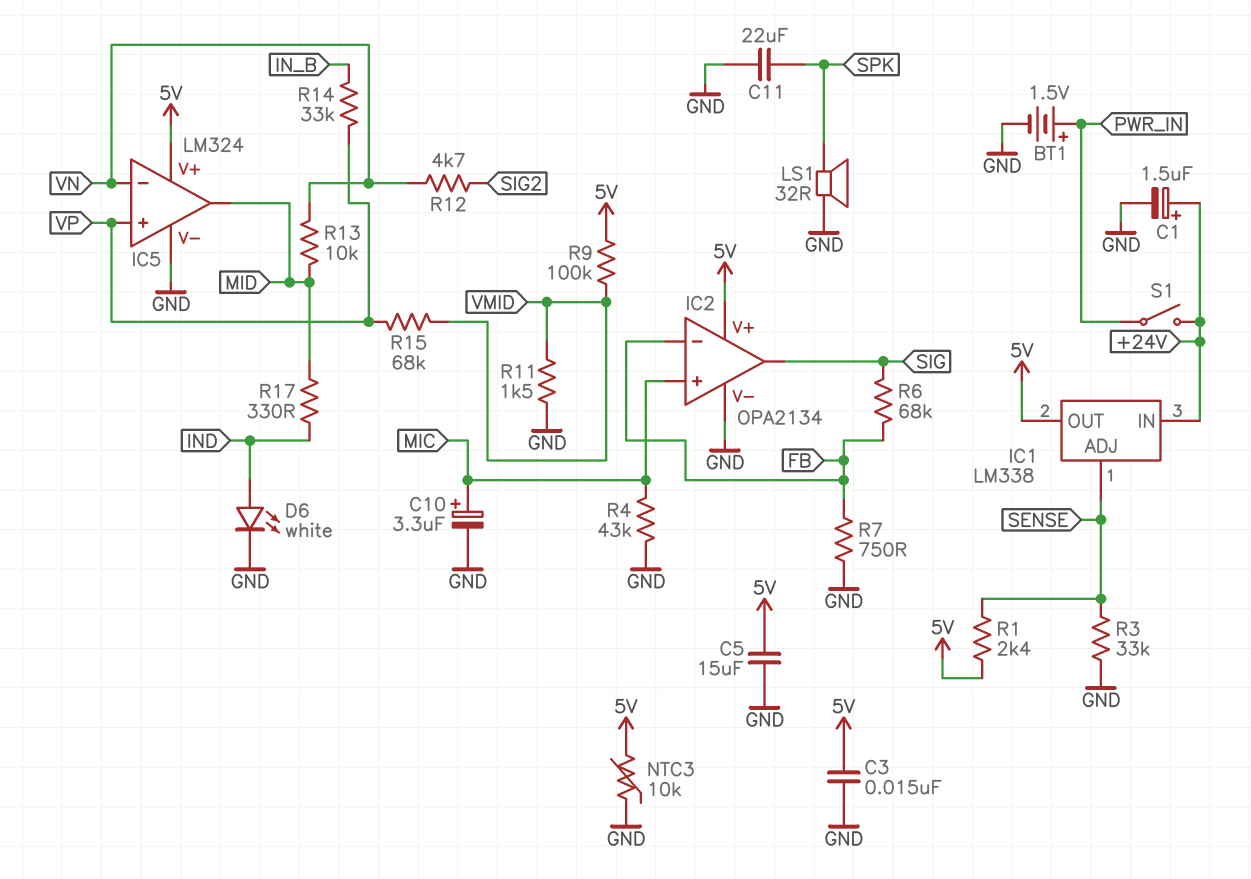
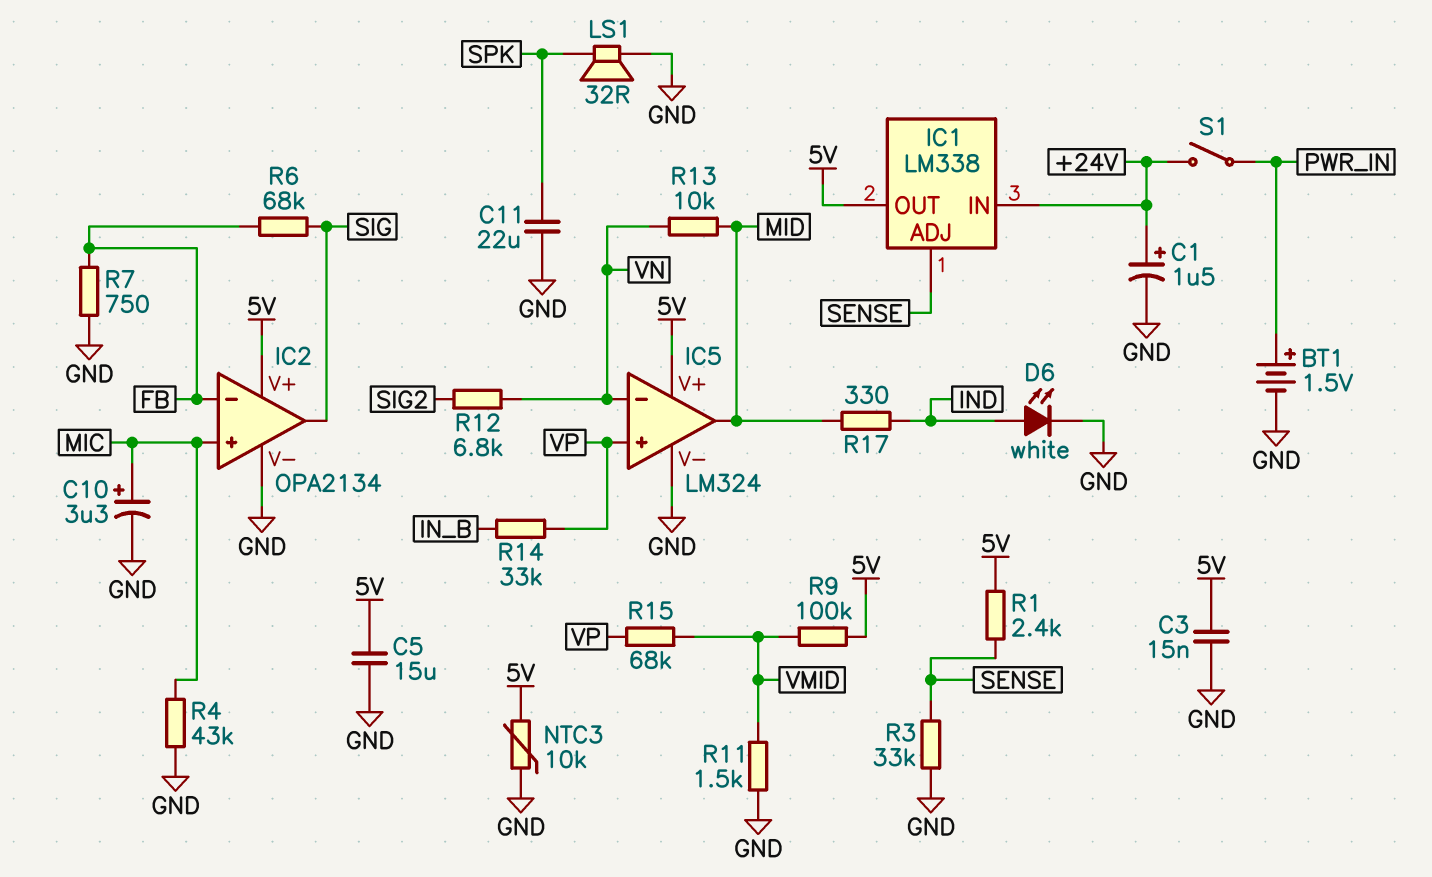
R12: 4.7k (SIG2, VN) -> 6.8k (SIG2, VN)

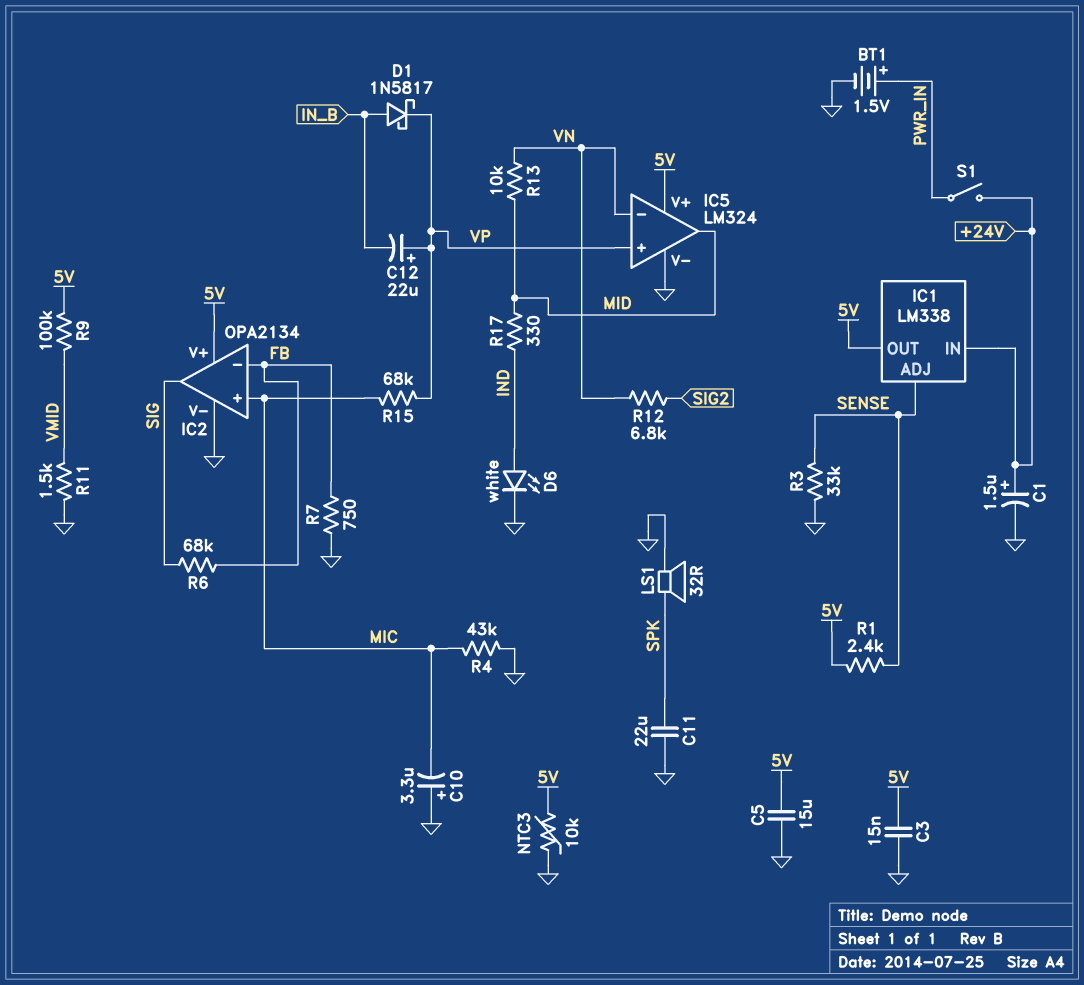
C10: 3.3uF (plus MIC, minus GND) -> 3.3uF (plus GND, minus MIC)
C12: none -> 22uF (plus VP, minus IN_B)
D1: none -> schottky 1N5817 (A IN_B, K VP)
R14: 33k (IN_B, VP) -> none
R15: 68k (VMID, VP) -> 68k (MIC, VP)

